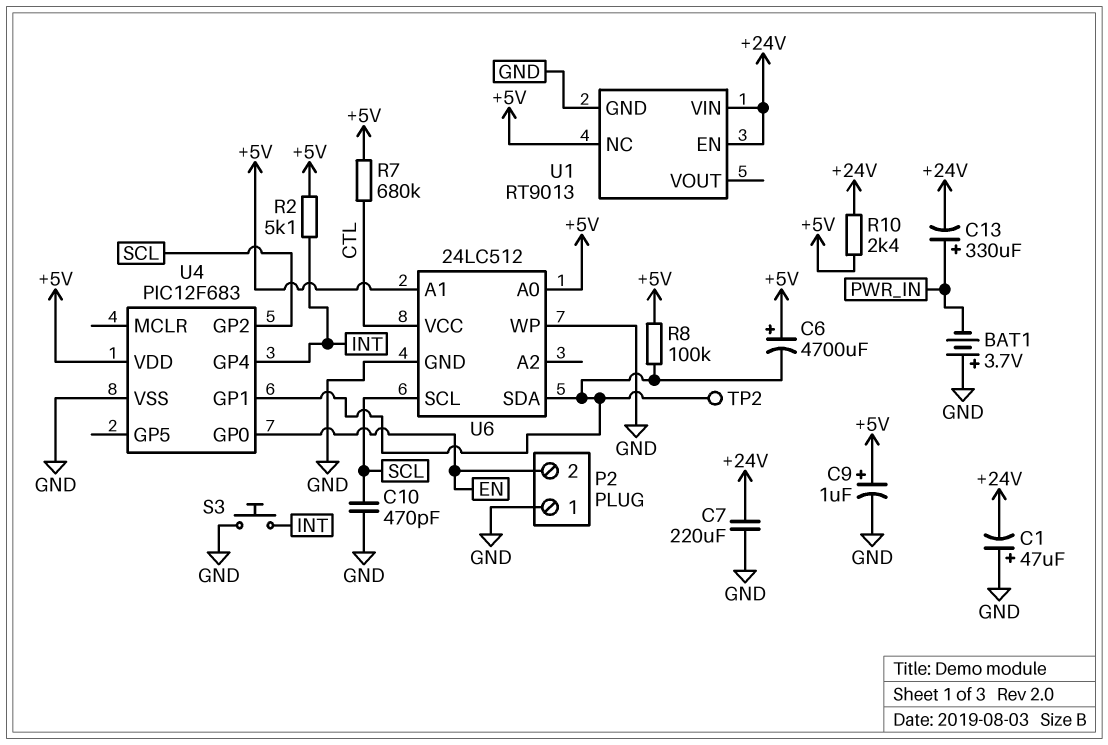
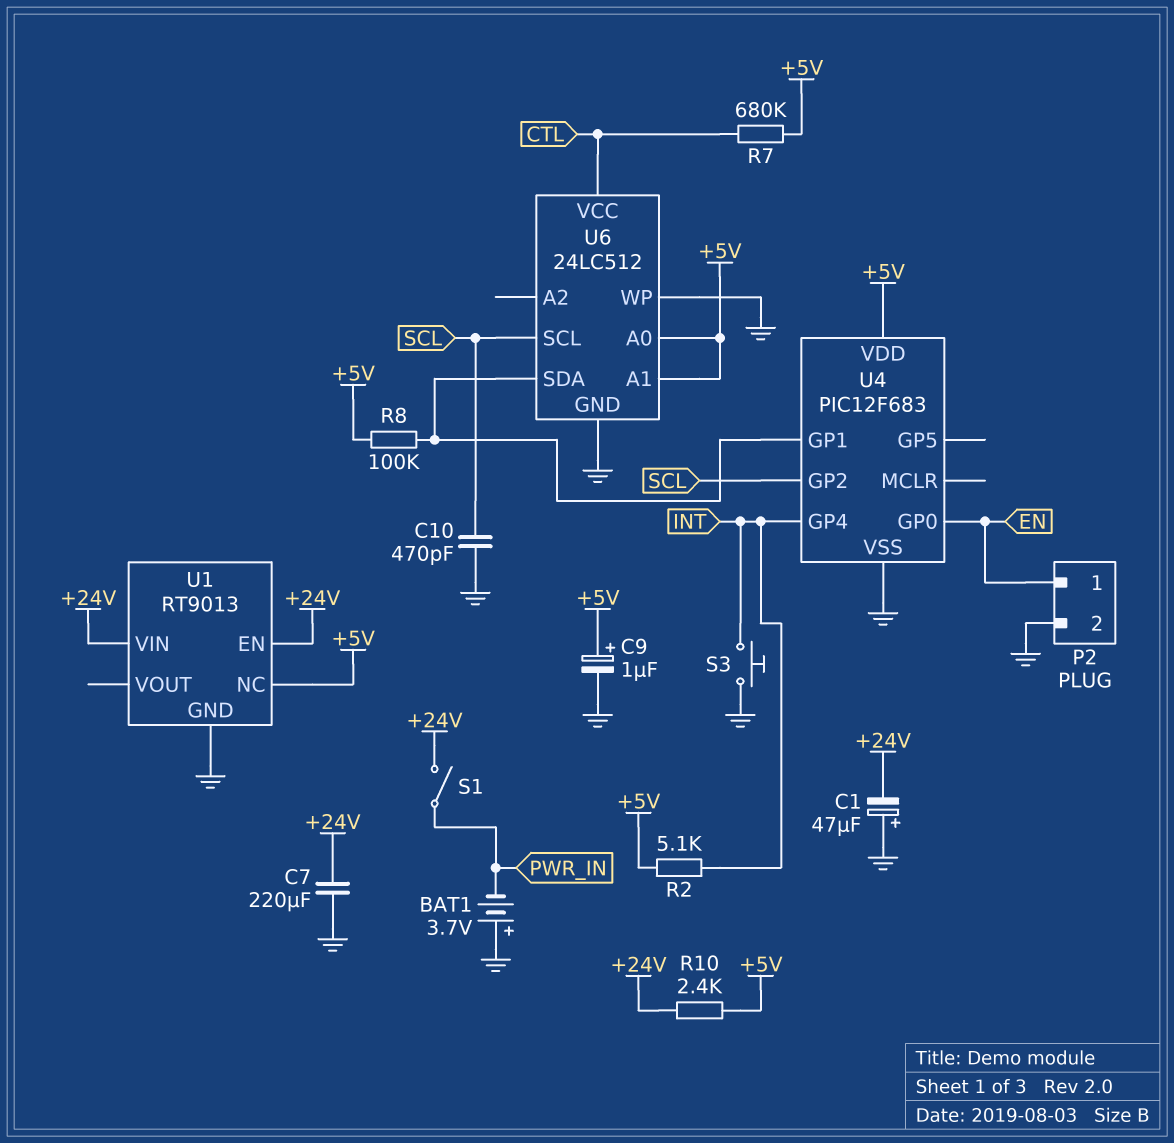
C6: 4700uF (plus +5V, minus U4/GP1) -> none
C13: 330uF (plus PWR_IN, minus +24V) -> none
P2 pin 1: GND -> EN
P2 pin 2: EN -> GND
S1: none -> switch (+24V, PWR_IN)
TP2: test point (U4/GP1) -> none

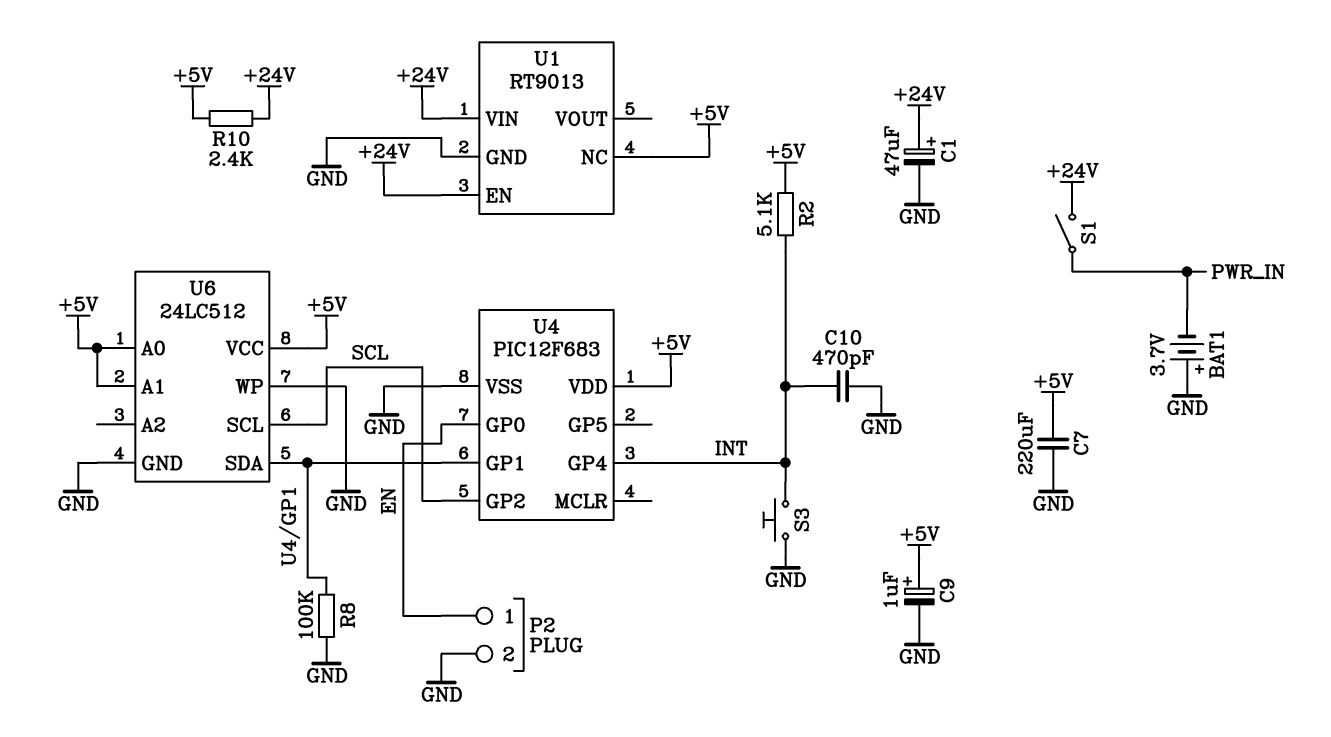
C1: 47uF (plus GND, minus +24V) -> 47uF (plus +24V, minus GND)
C7: 220uF (+24V, GND) -> 220uF (+5V, GND)
C10: 470pF (GND, SCL) -> 470pF (GND, INT)
R7: 680k (+5V, CTL) -> none
R8: 100k (+5V, U4/GP1) -> 100k (GND, U4/GP1)
U6 pin VCC: CTL -> +5V

